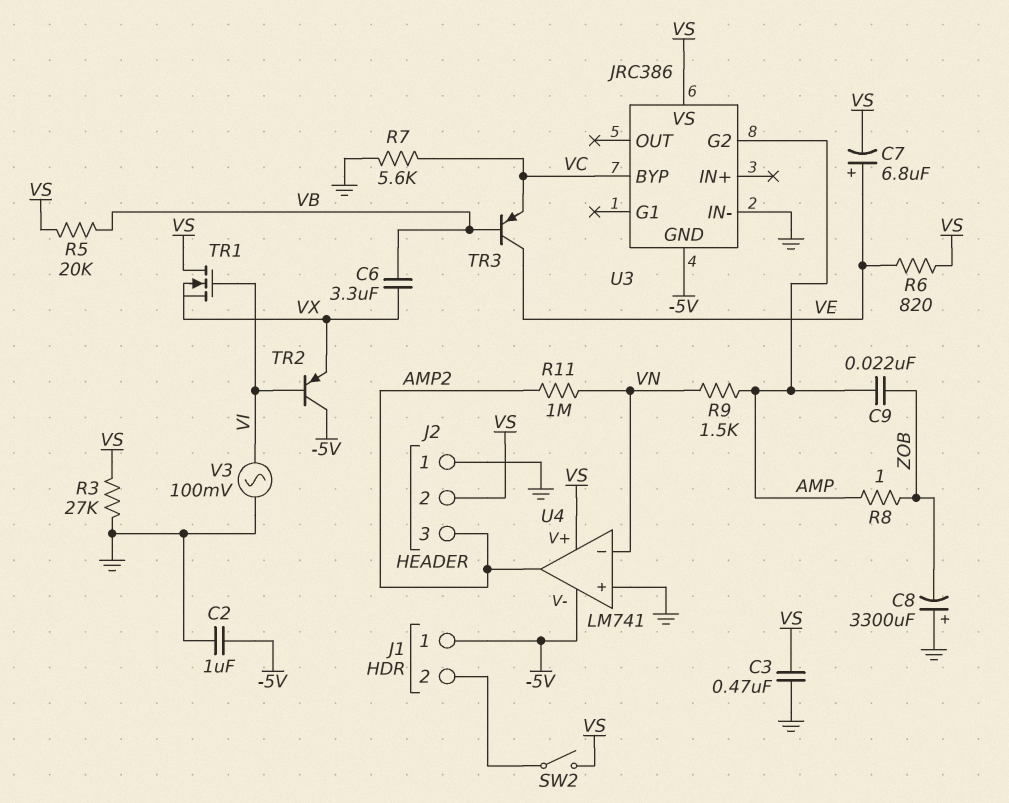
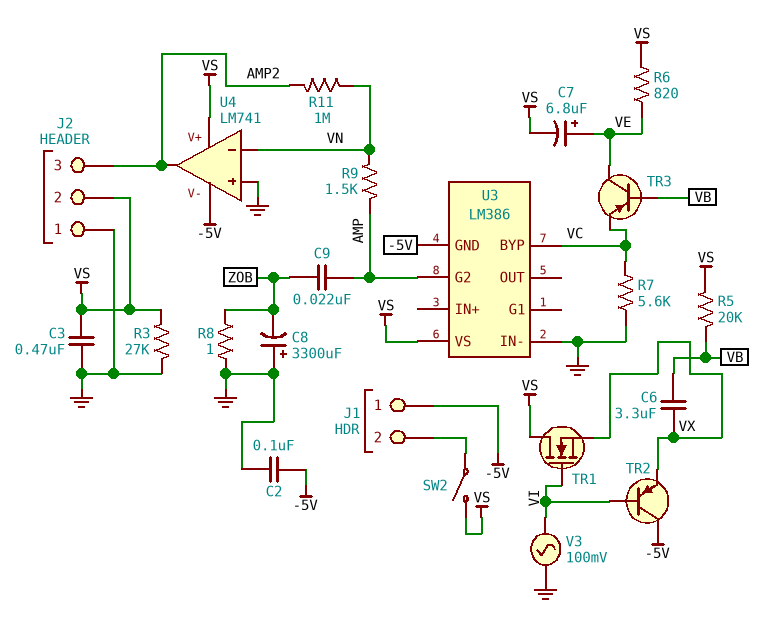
C2: 1uF (-5V, GND) -> 100nF (-5V, GND)
R8: 1 (AMP, ZOB) -> 1 (GND, ZOB)
U3: JRC386 -> LM386

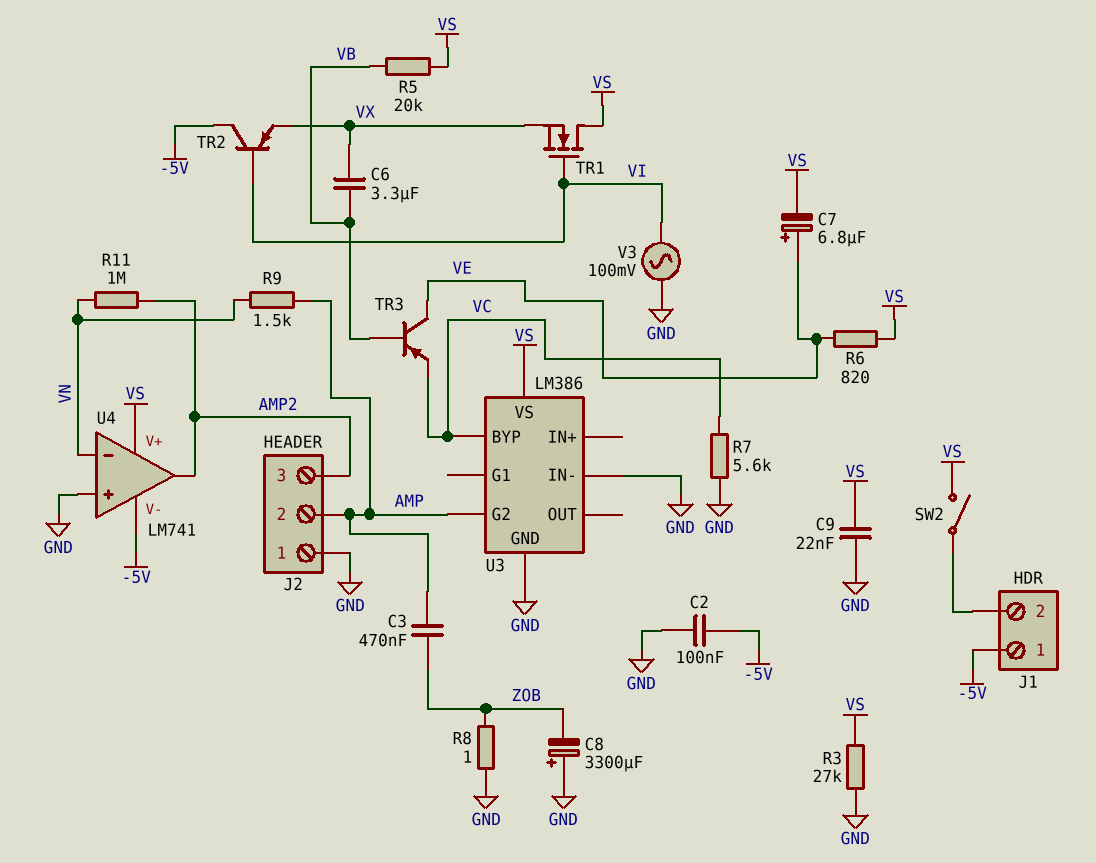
C3: 470nF (GND, VS) -> 470nF (AMP, ZOB)
C9: 22nF (AMP, ZOB) -> 22nF (GND, VS)
J2 pin 2: VS -> AMP
U3 pin GND: -5V -> GND

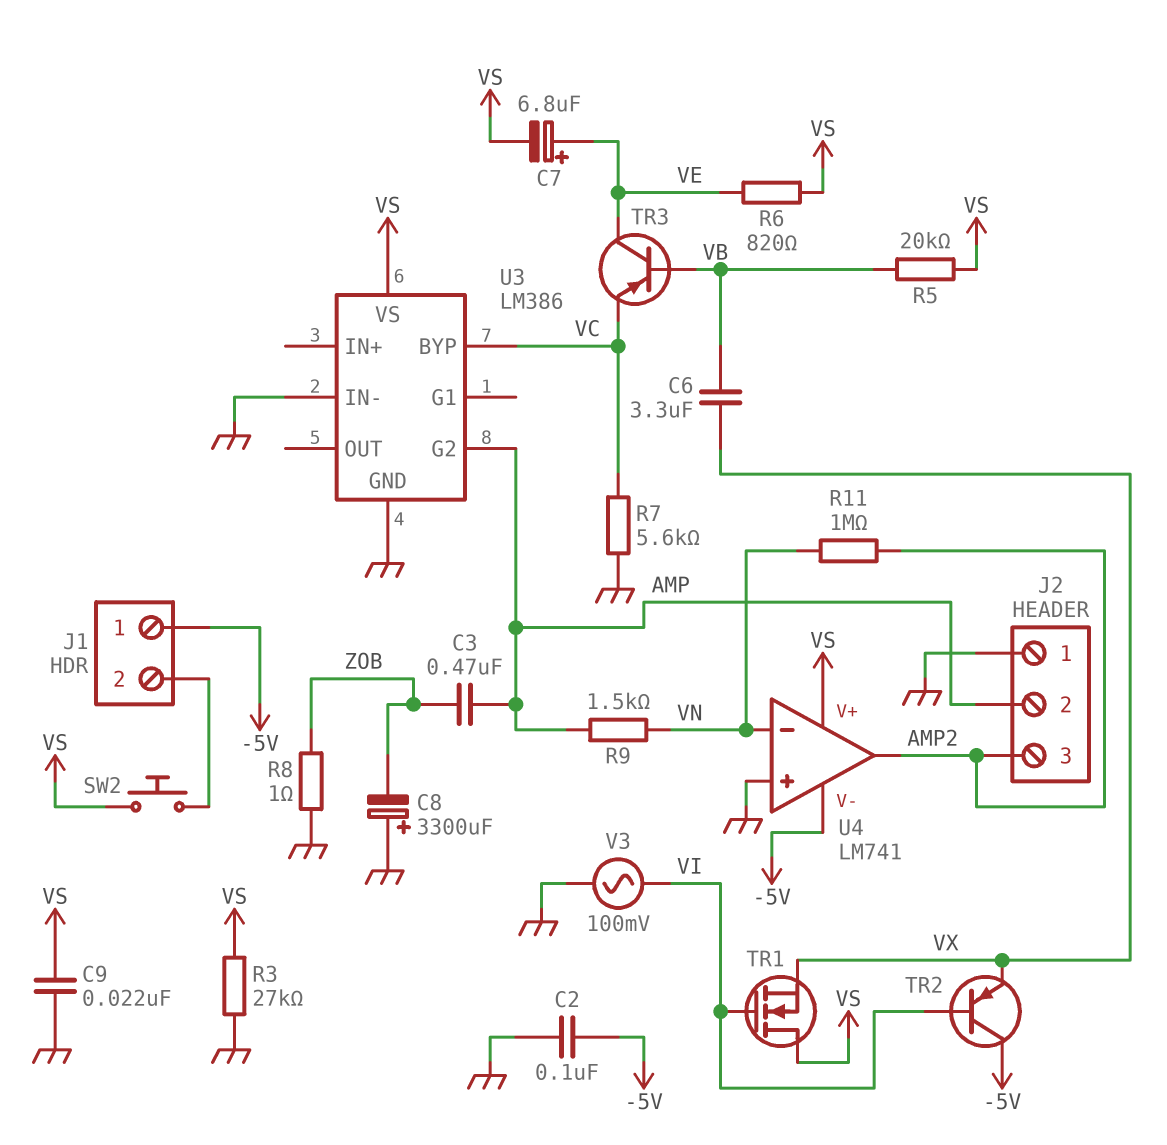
SW2: switch (J1/2, VS) -> button (J1/2, VS)

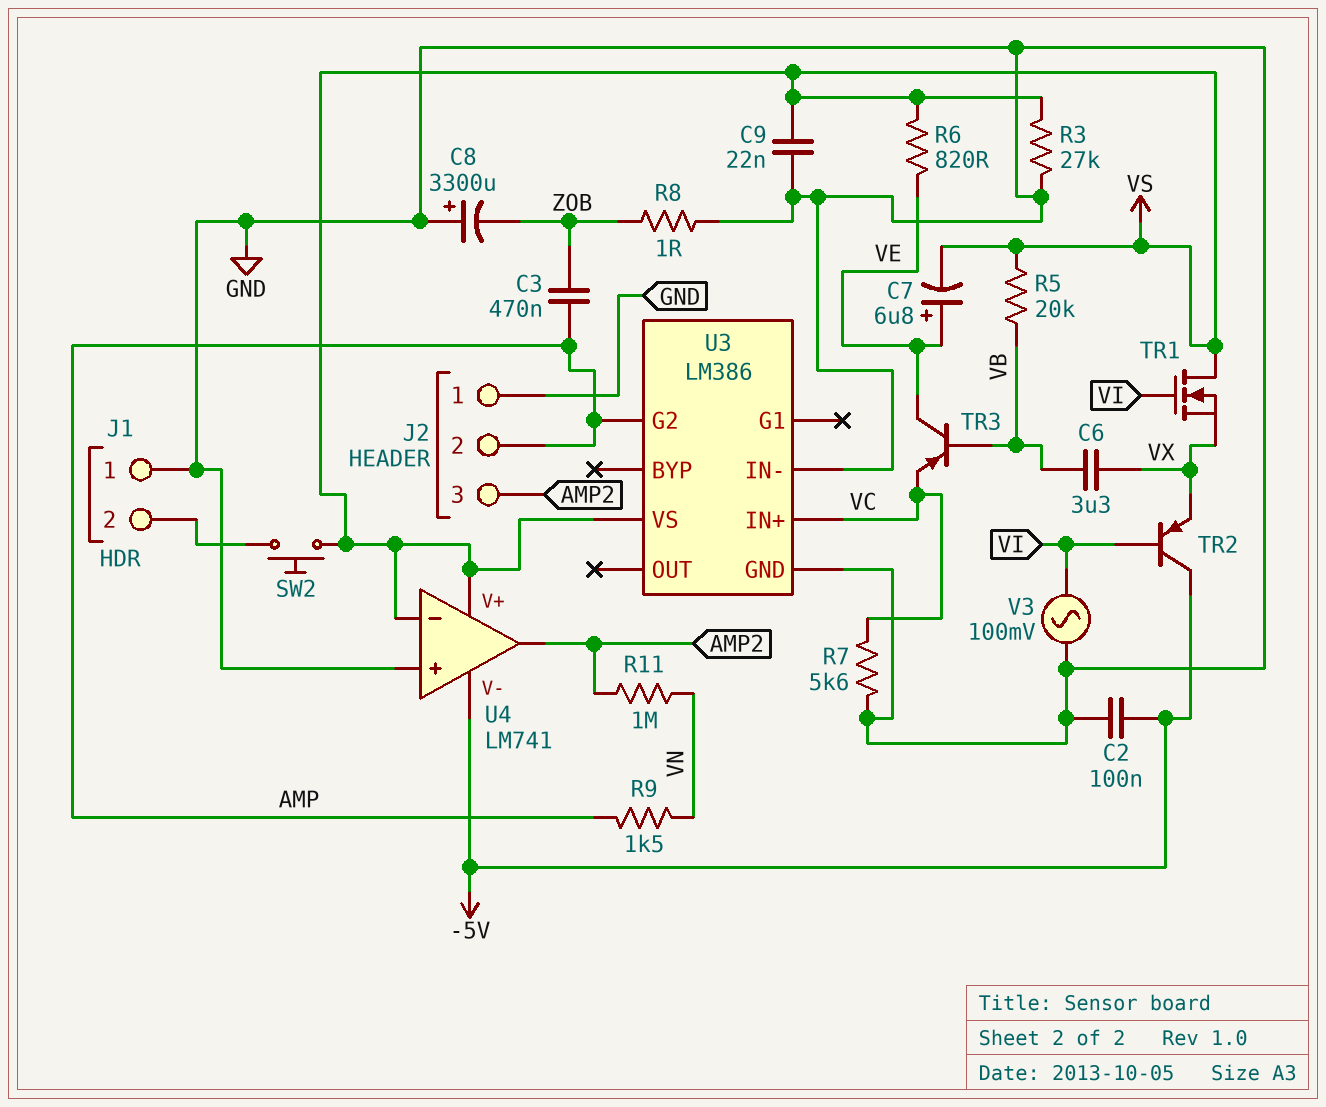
J1 pin 1: -5V -> GND
U3 pin BYP: VC -> none
U3 pin IN+: none -> VC
U4 pin in-: VN -> VS

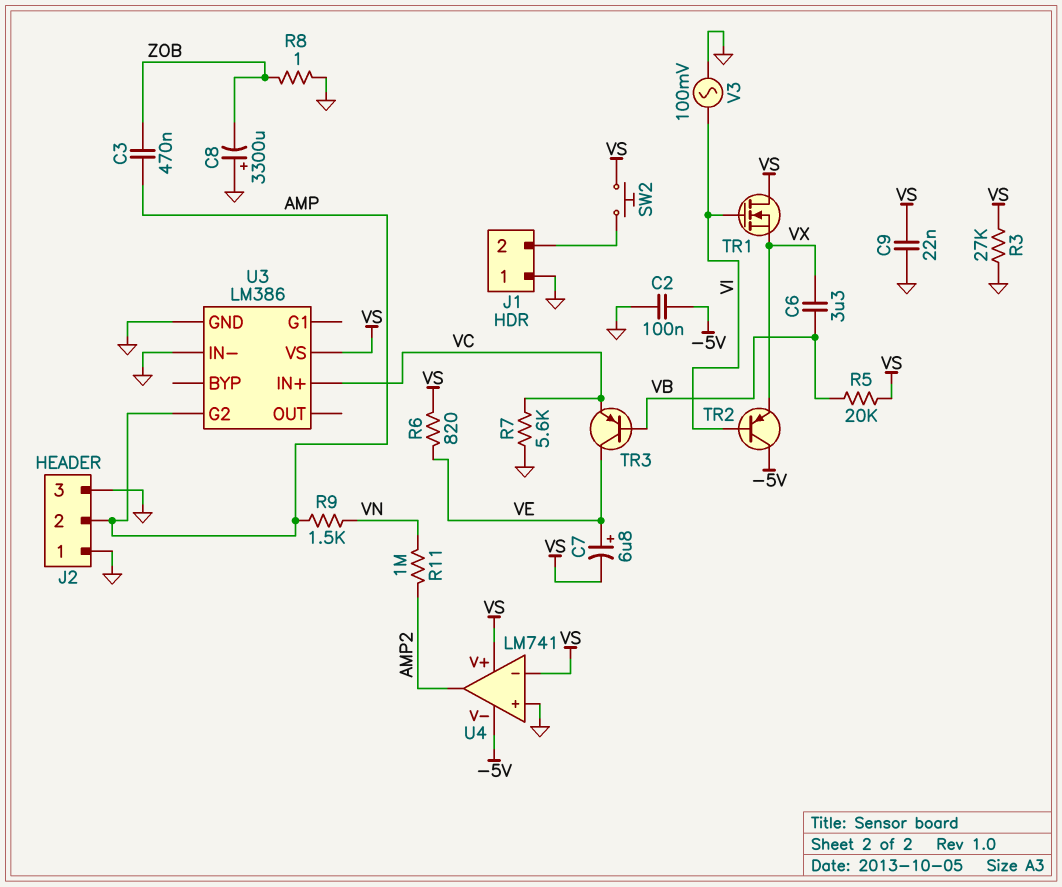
J2 pin 3: AMP2 -> GND

